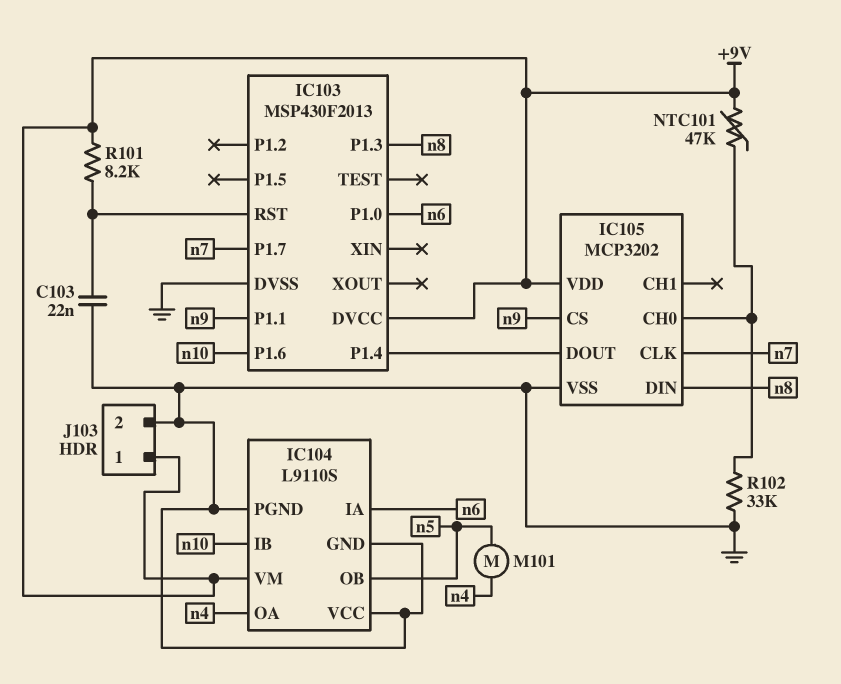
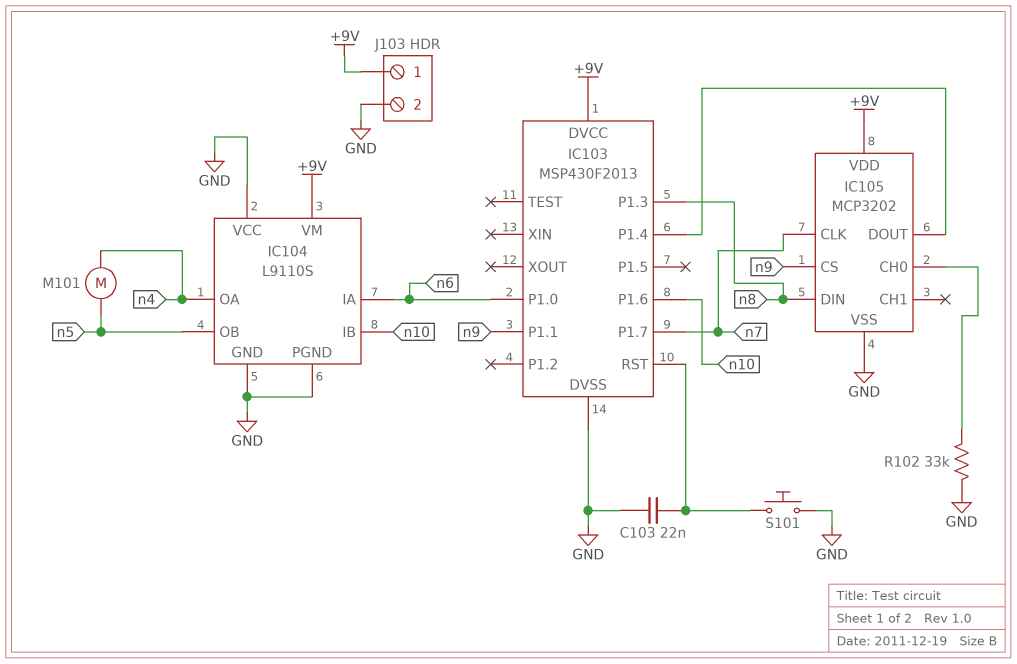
NTC101: 47k (+9V, IC105/CH0) -> none
R101: 8.2k (+9V, IC103/RST) -> none
S101: none -> button (GND, IC103/RST)

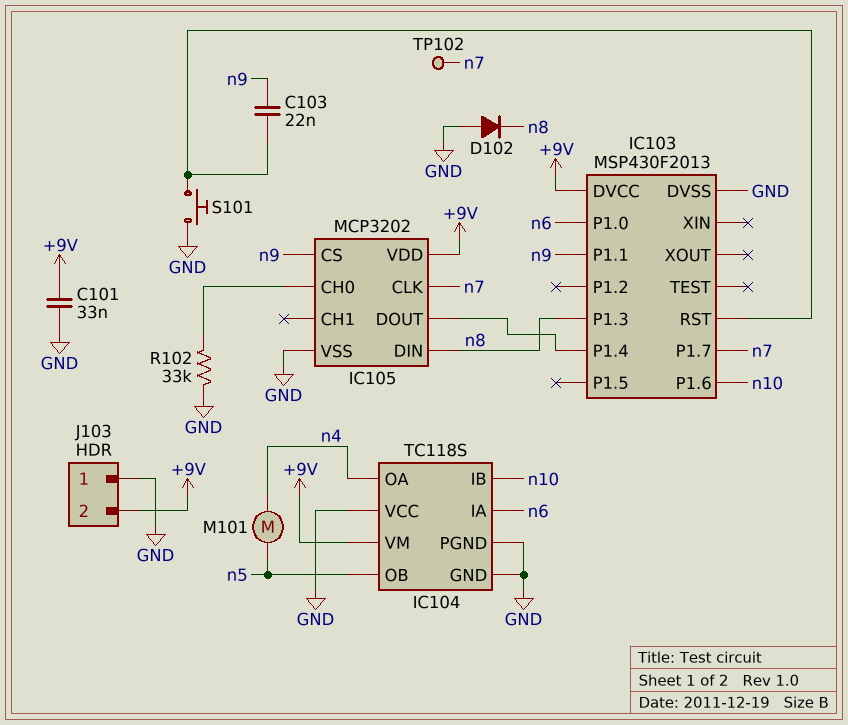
C101: none -> 33nF (+9V, GND)
C103: 22nF (GND, IC103/RST) -> 22nF (IC103/RST, n9)
D102: none -> diode (A GND, K n8)
IC104: L9110S -> TC118S
J103 pin 1: +9V -> GND
J103 pin 2: GND -> +9V
TP102: none -> test point (n7)

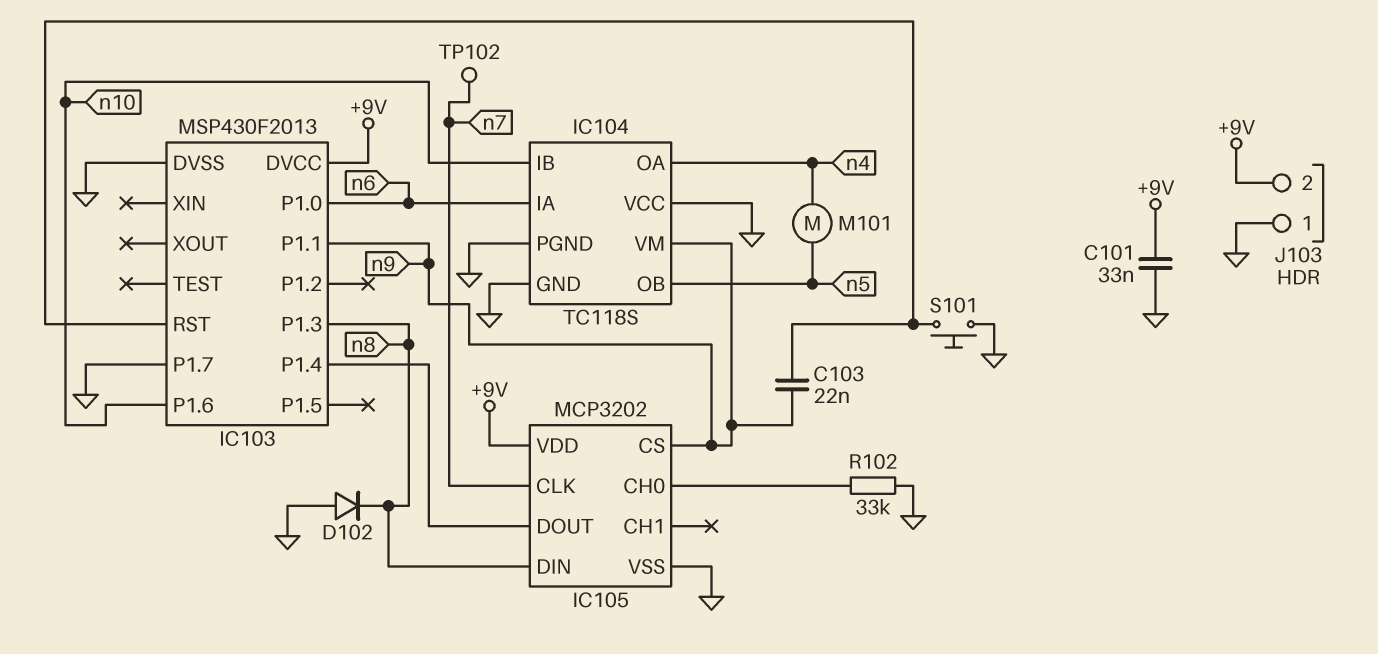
IC103 pin P1.7: n7 -> GND
IC104 pin VM: +9V -> n9

